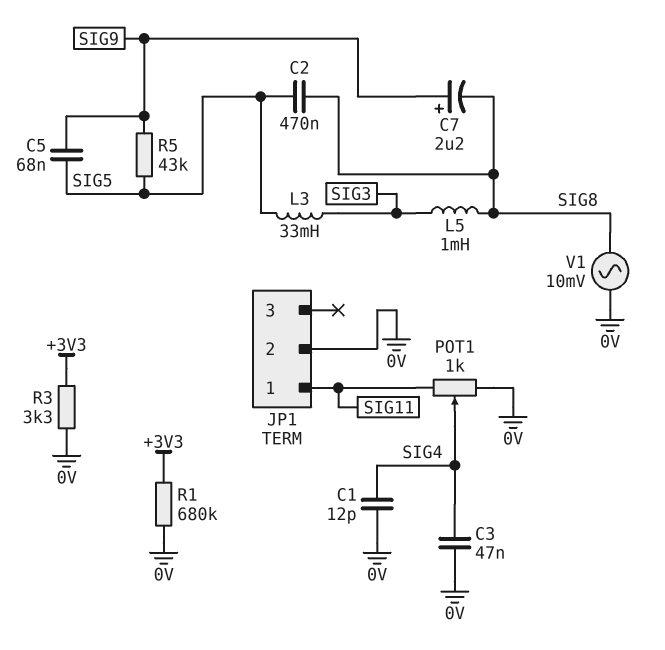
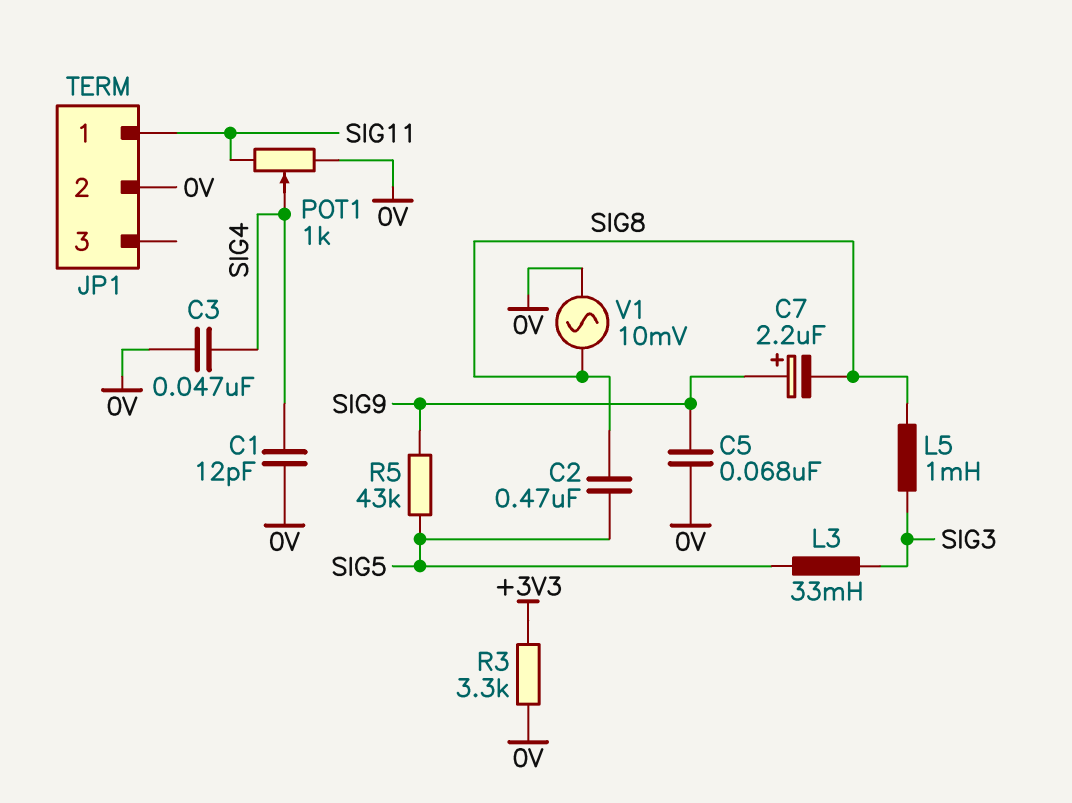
C5: 68nF (SIG5, SIG9) -> 68nF (0V, SIG9)
R1: 680k (+3V3, 0V) -> none

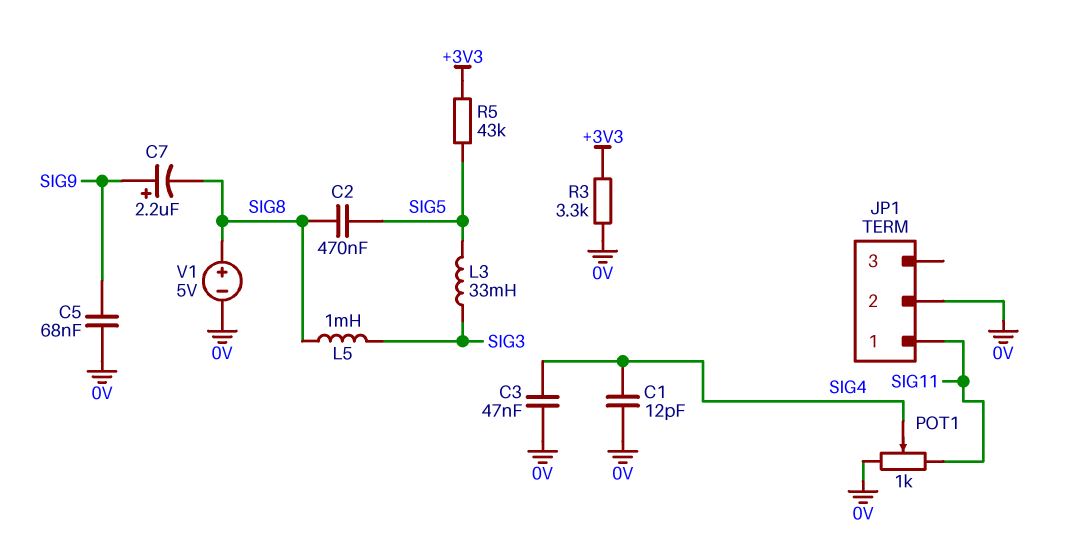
R5: 43k (SIG5, SIG9) -> 43k (+3V3, SIG5)
V1: AC 10mV (0V, SIG8) -> 5V (plus SIG8, minus 0V)

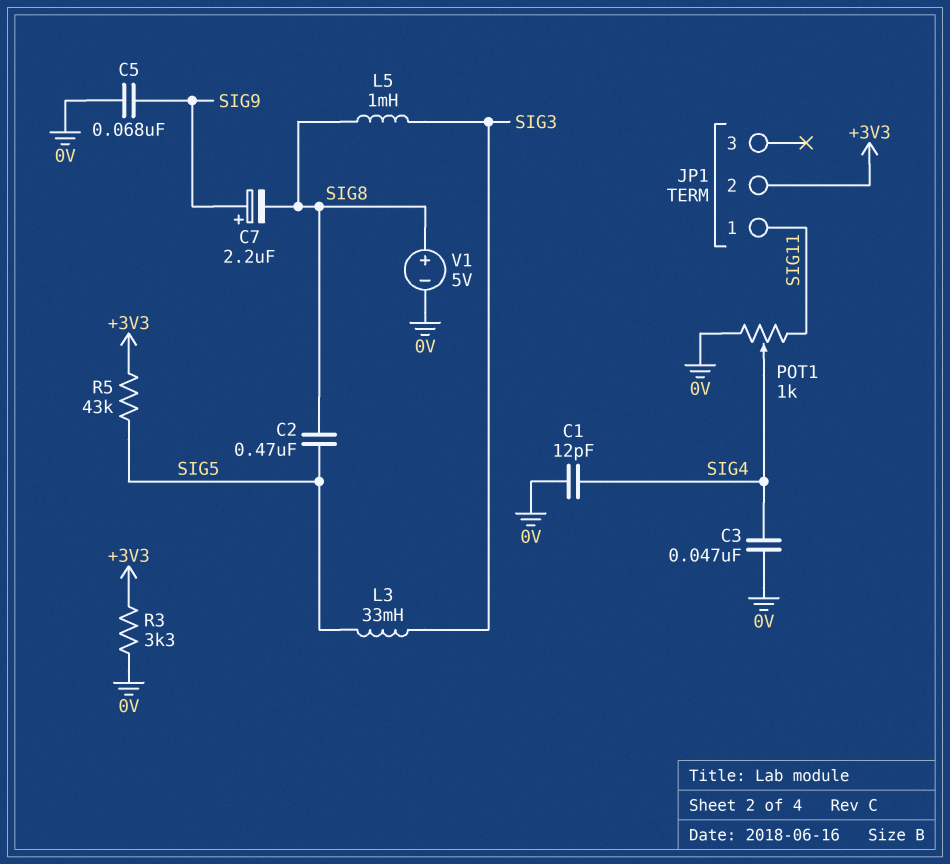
JP1 pin 2: 0V -> +3V3

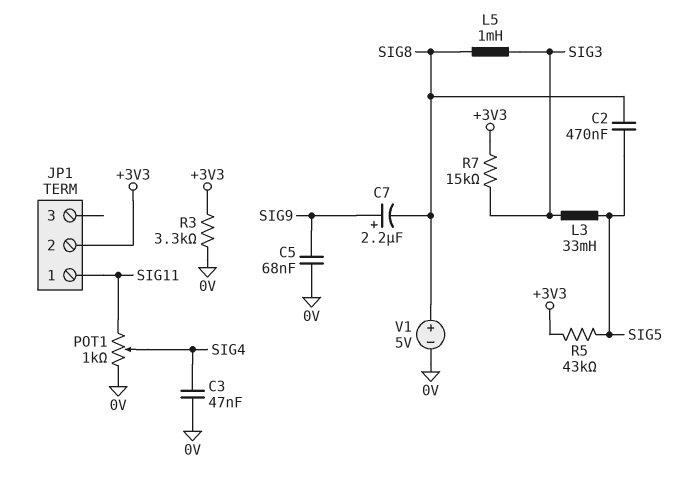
C1: 12pF (0V, SIG4) -> none
R7: none -> 15k (+3V3, SIG3)

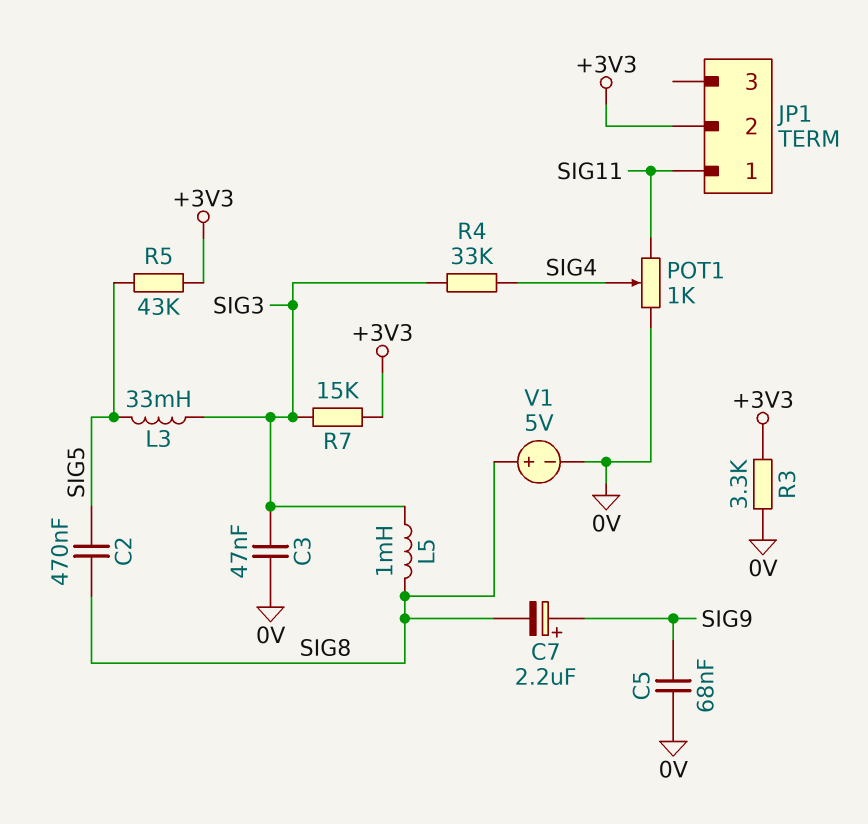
C3: 47nF (0V, SIG4) -> 47nF (0V, SIG3)
R4: none -> 33k (SIG3, SIG4)

